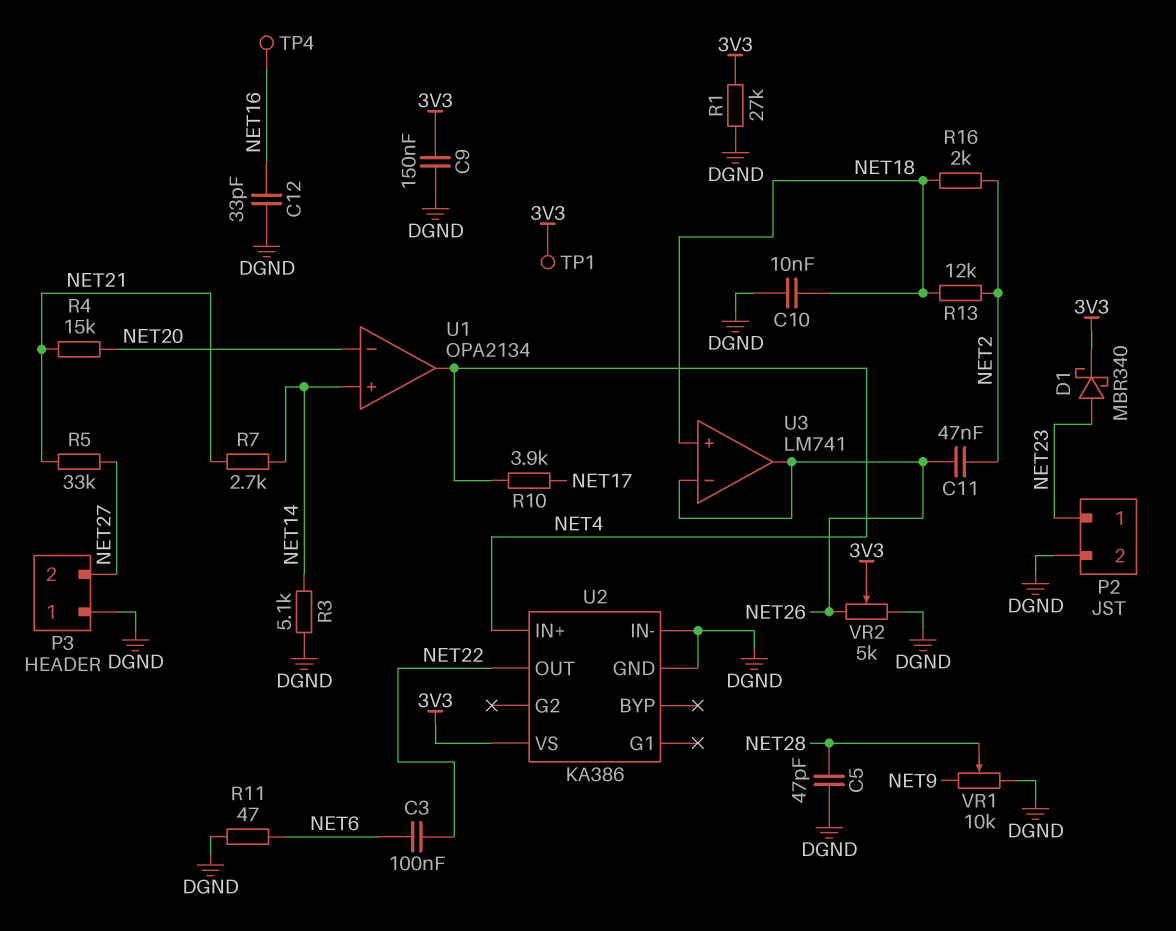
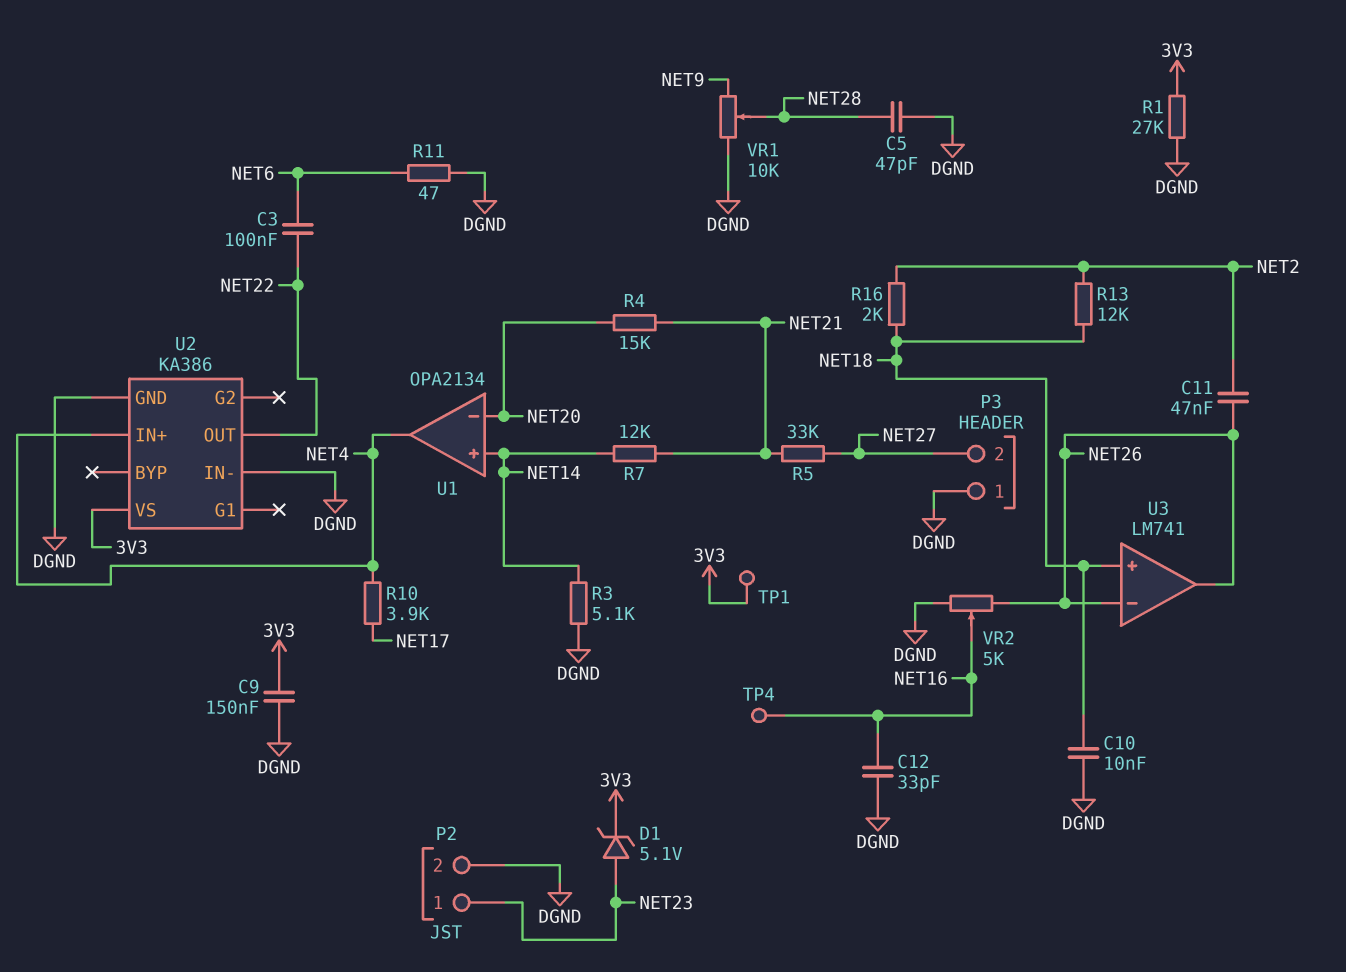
D1: schottky MBR340 (A NET23, K 3V3) -> zener 5.1V (A NET23, K 3V3)
R7: 2.7k (NET14, NET21) -> 12k (NET14, NET21)
VR2: 5k (DGND, NET26, wiper 3V3) -> 5k (DGND, NET26, wiper NET16)

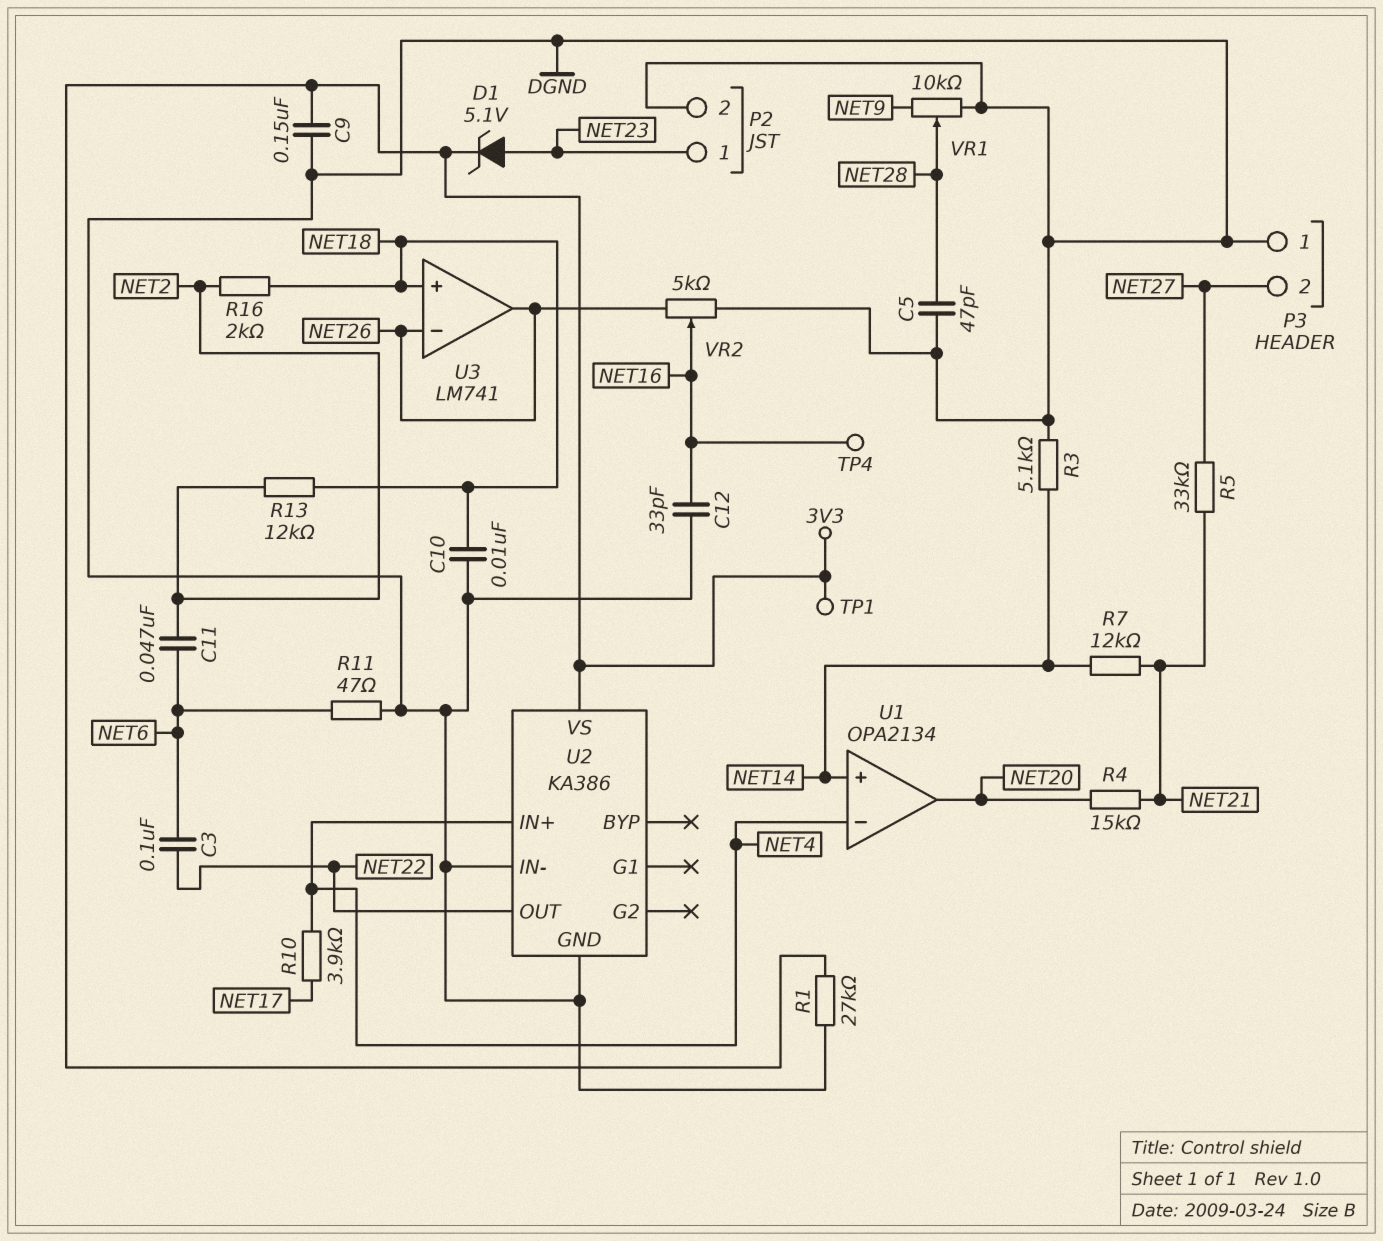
C11: 47nF (NET2, NET26) -> 47nF (NET2, NET6)
U1 pin in-: NET20 -> NET4
U1 pin out: NET4 -> NET20

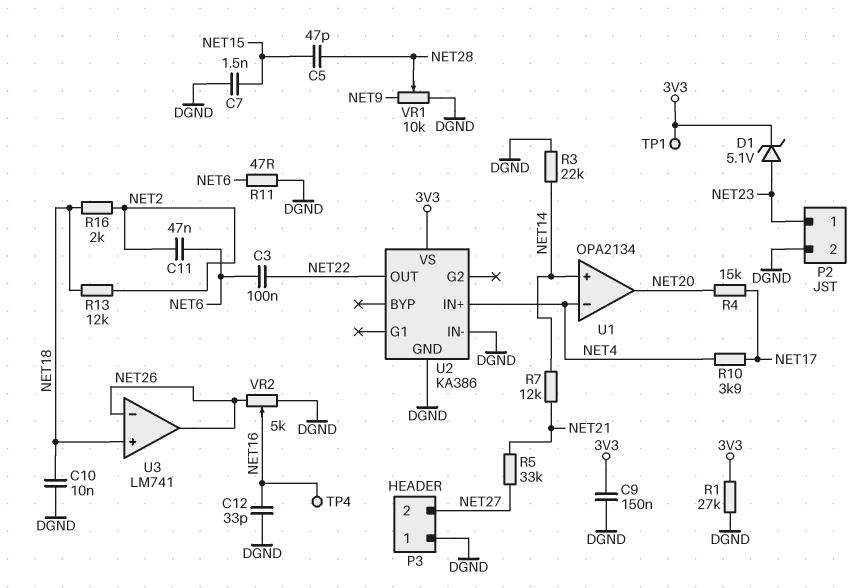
C5: 47pF (DGND, NET28) -> 47pF (NET15, NET28)
C7: none -> 1.5nF (DGND, NET15)
R3: 5.1k (DGND, NET14) -> 22k (DGND, NET14)
R4: 15k (NET20, NET21) -> 15k (NET17, NET20)

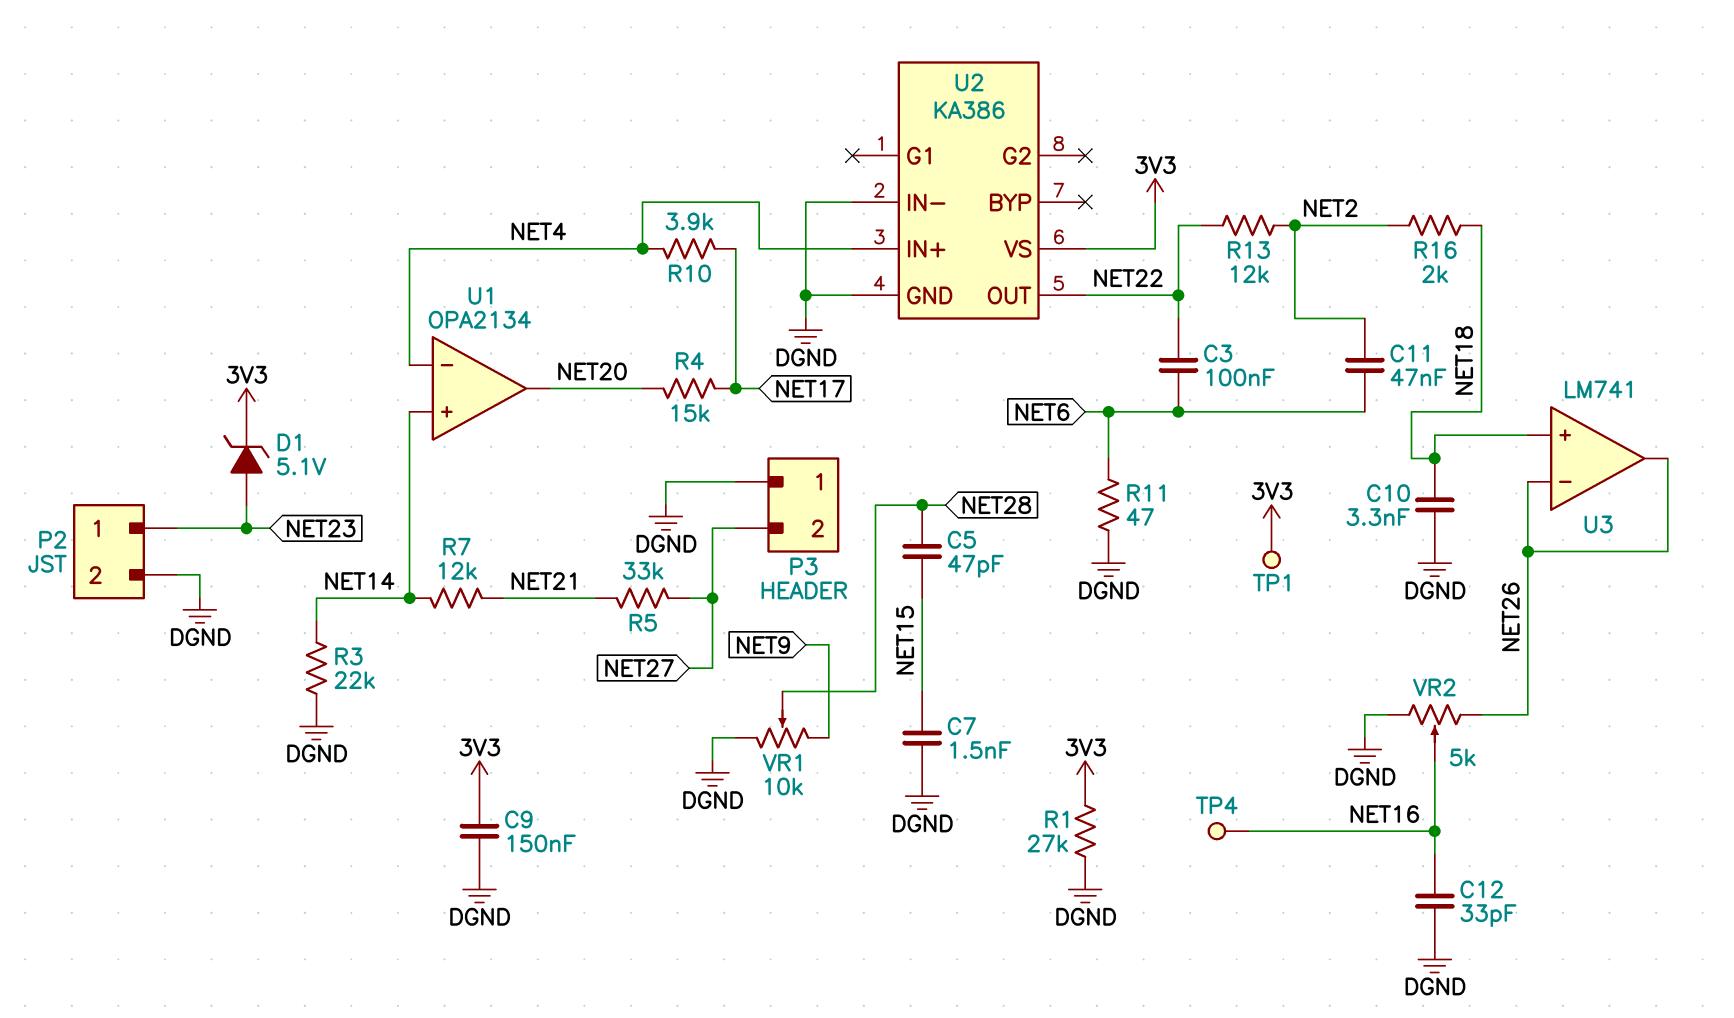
C10: 10nF (DGND, NET18) -> 3.3nF (DGND, NET18)
R13: 12k (NET2, NET18) -> 12k (NET2, NET22)

